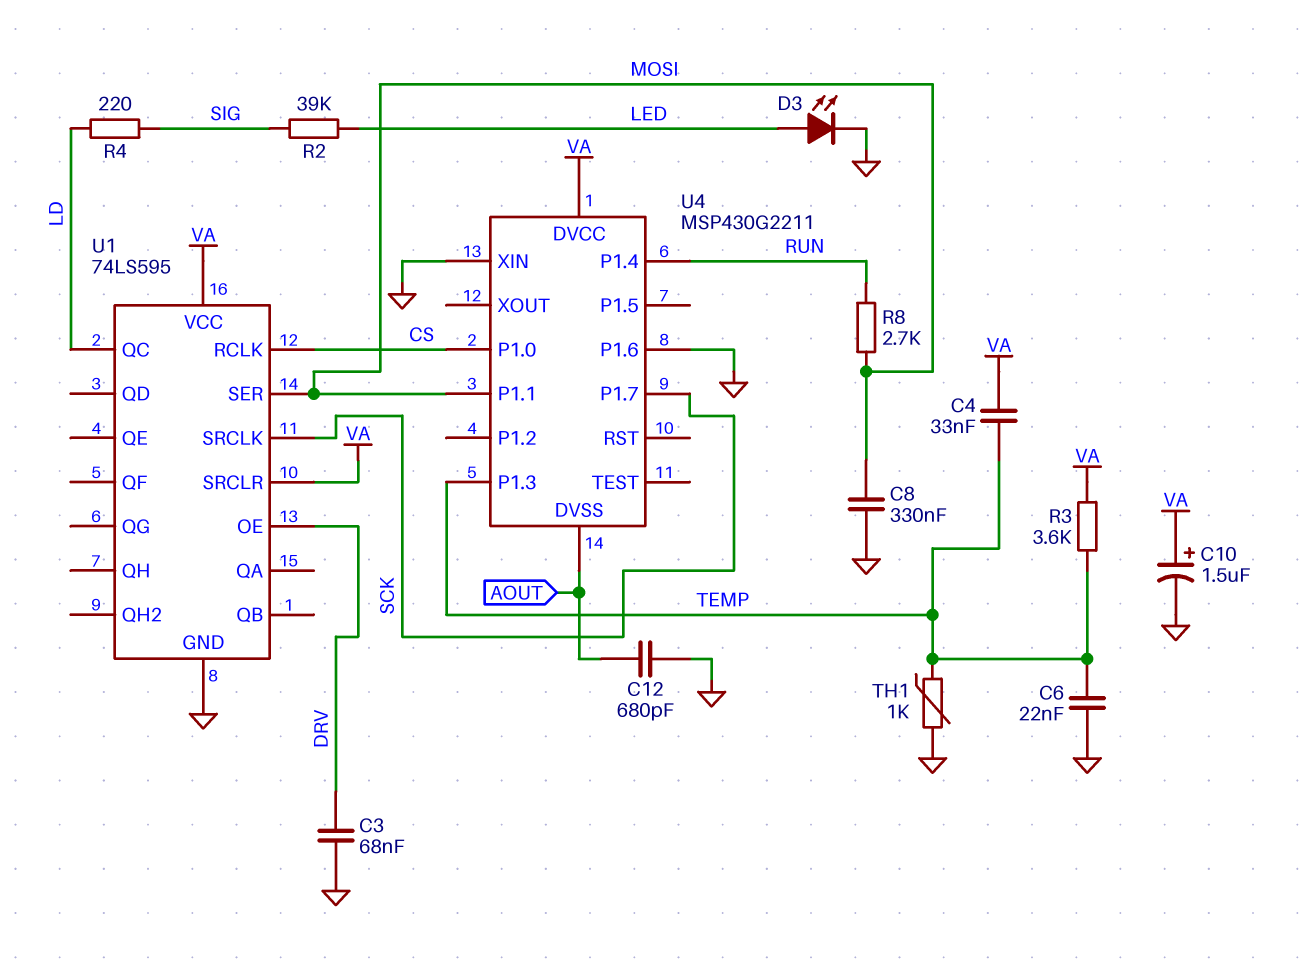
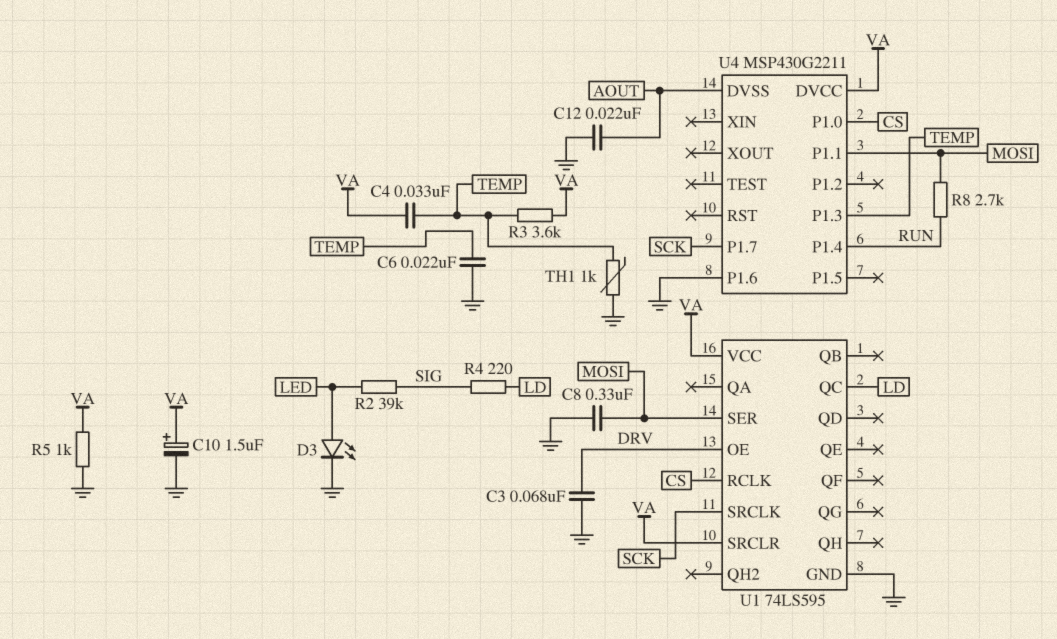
C12: 680pF (AOUT, GND) -> 22nF (AOUT, GND)
R5: none -> 1k (GND, VA)
U4 pin XIN: GND -> none

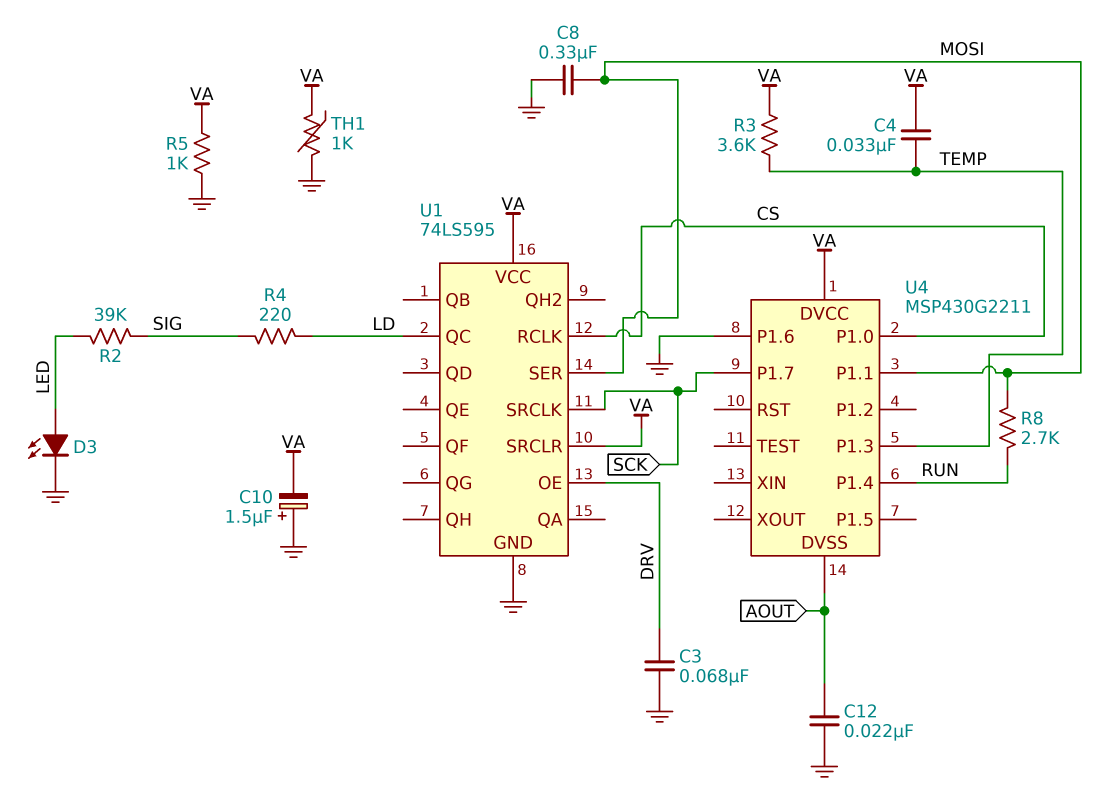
C6: 22nF (GND, TEMP) -> none
C10: 1.5uF (plus VA, minus GND) -> 1.5uF (plus GND, minus VA)
TH1: 1k (GND, TEMP) -> 1k (GND, VA)

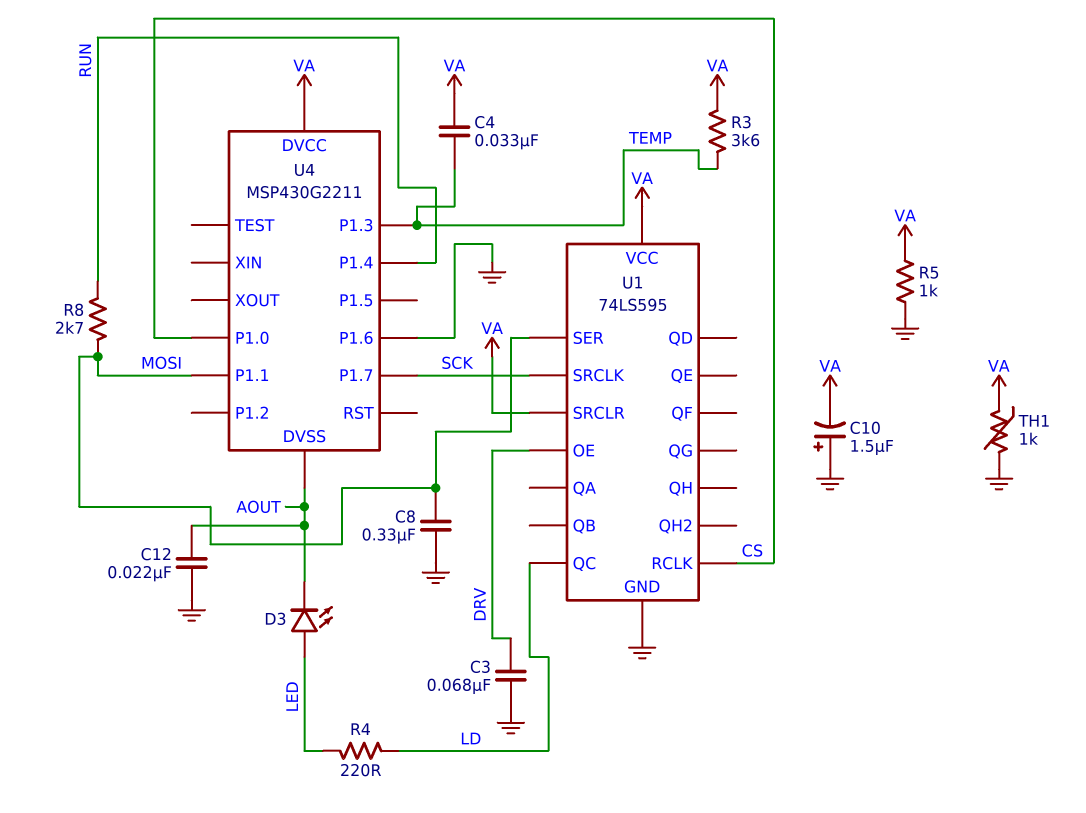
D3: LED (A LED, K GND) -> LED (A LED, K AOUT)
R2: 39k (LED, SIG) -> none
R4: 220 (LD, SIG) -> 220 (LD, LED)

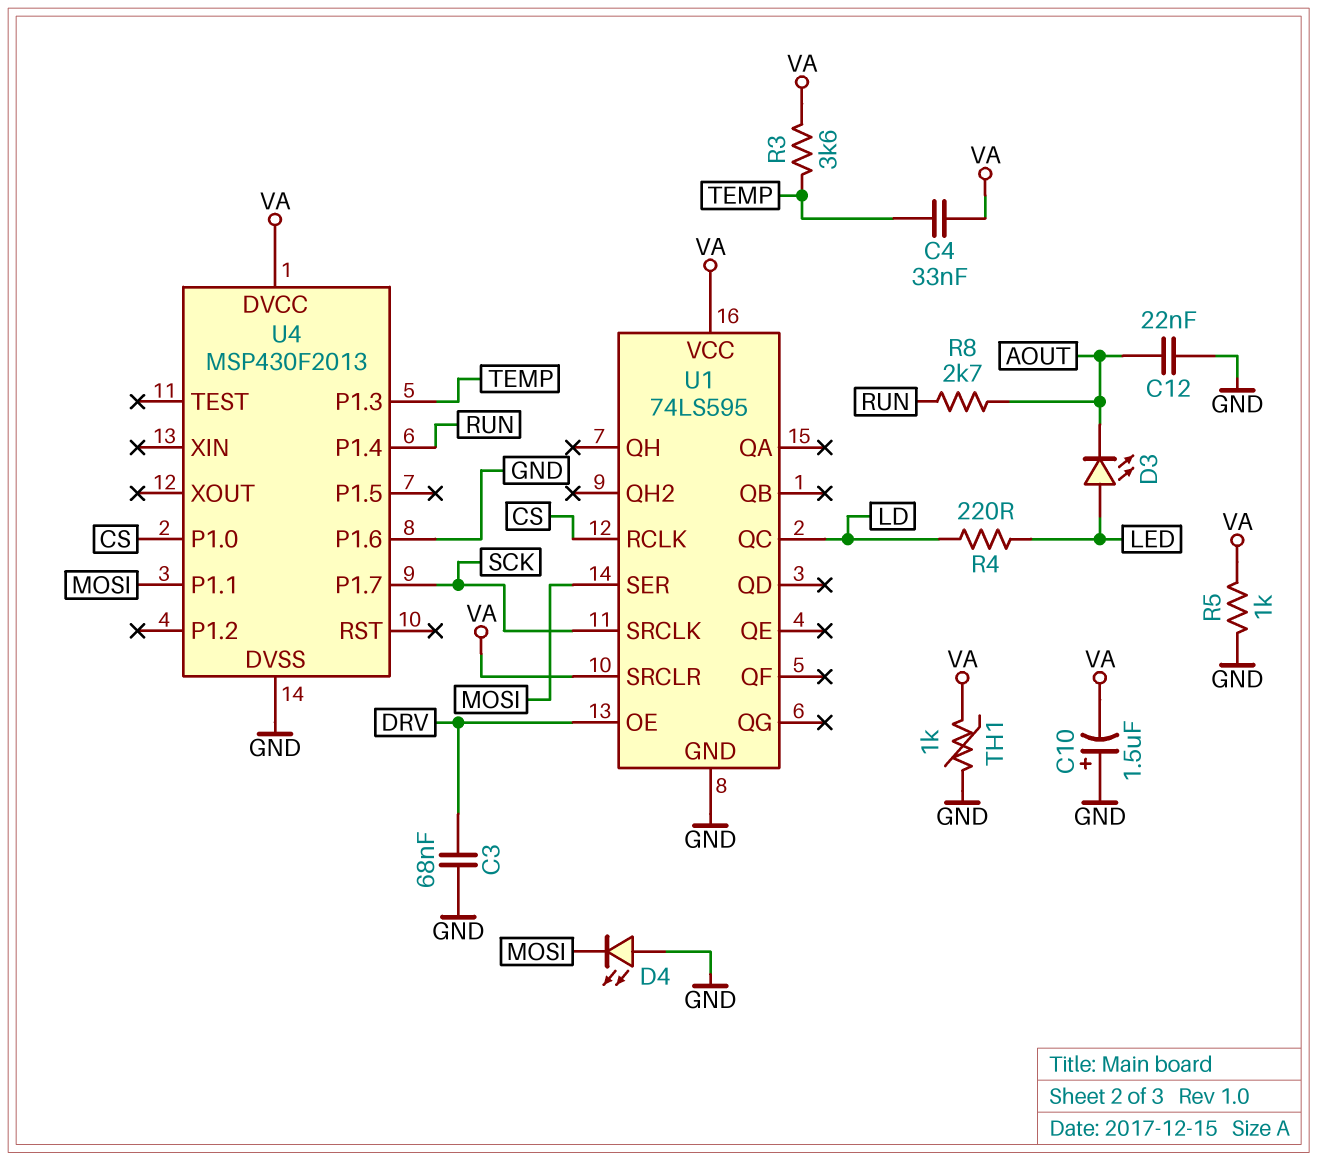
C8: 330nF (GND, MOSI) -> none
D4: none -> LED (A GND, K MOSI)
R8: 2.7k (MOSI, RUN) -> 2.7k (AOUT, RUN)
U4: MSP430G2211 -> MSP430F2013
U4 pin DVSS: AOUT -> GND

